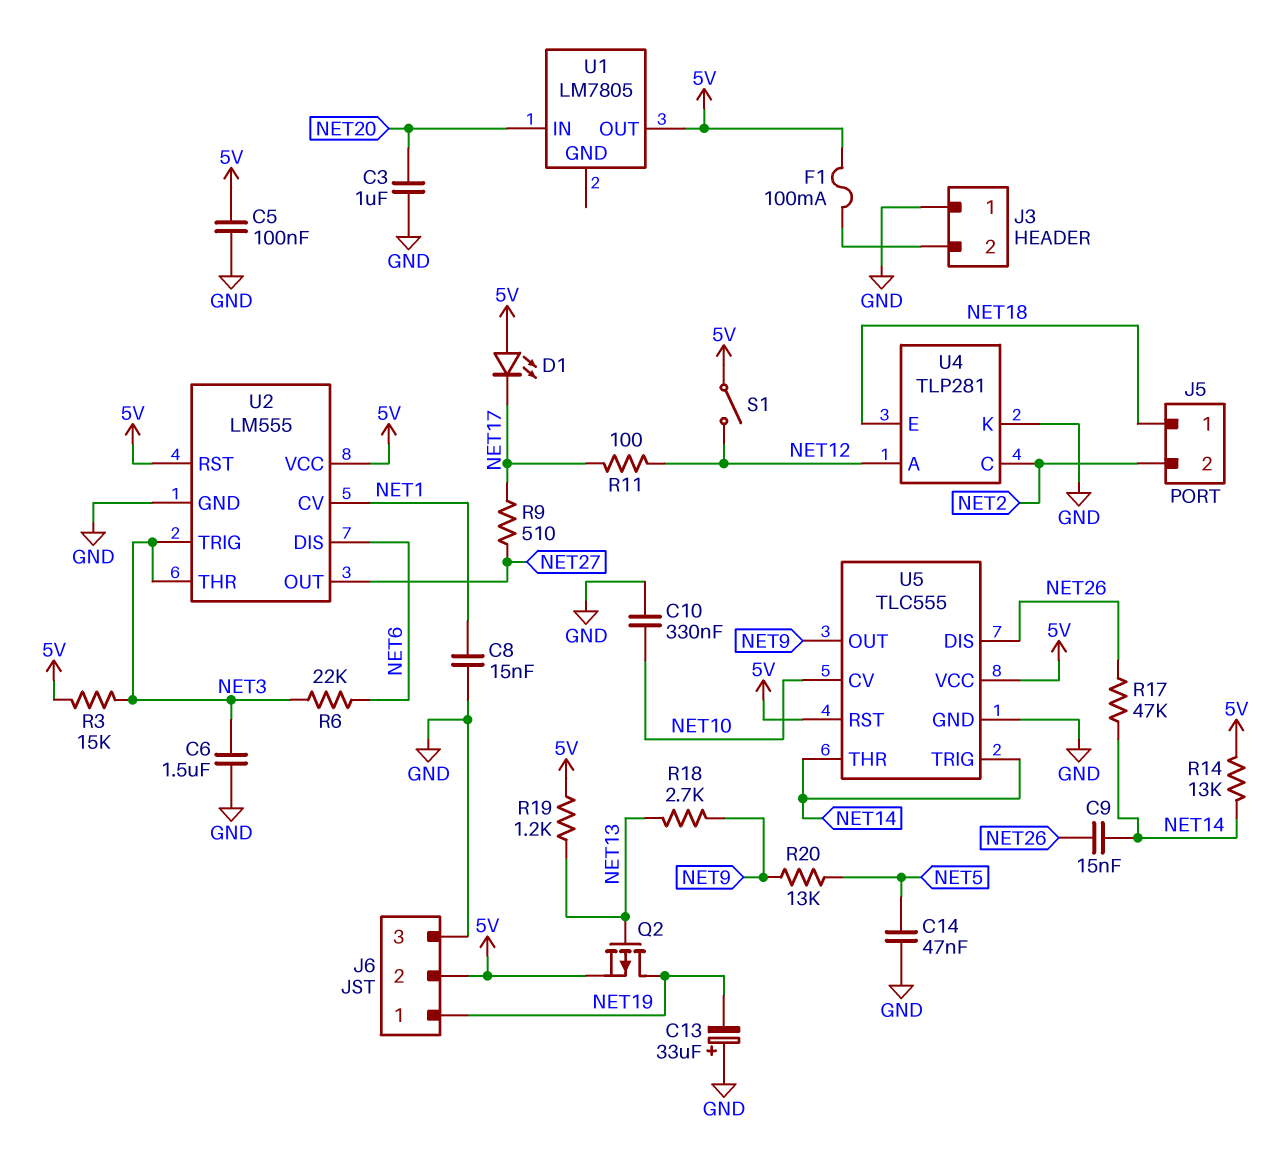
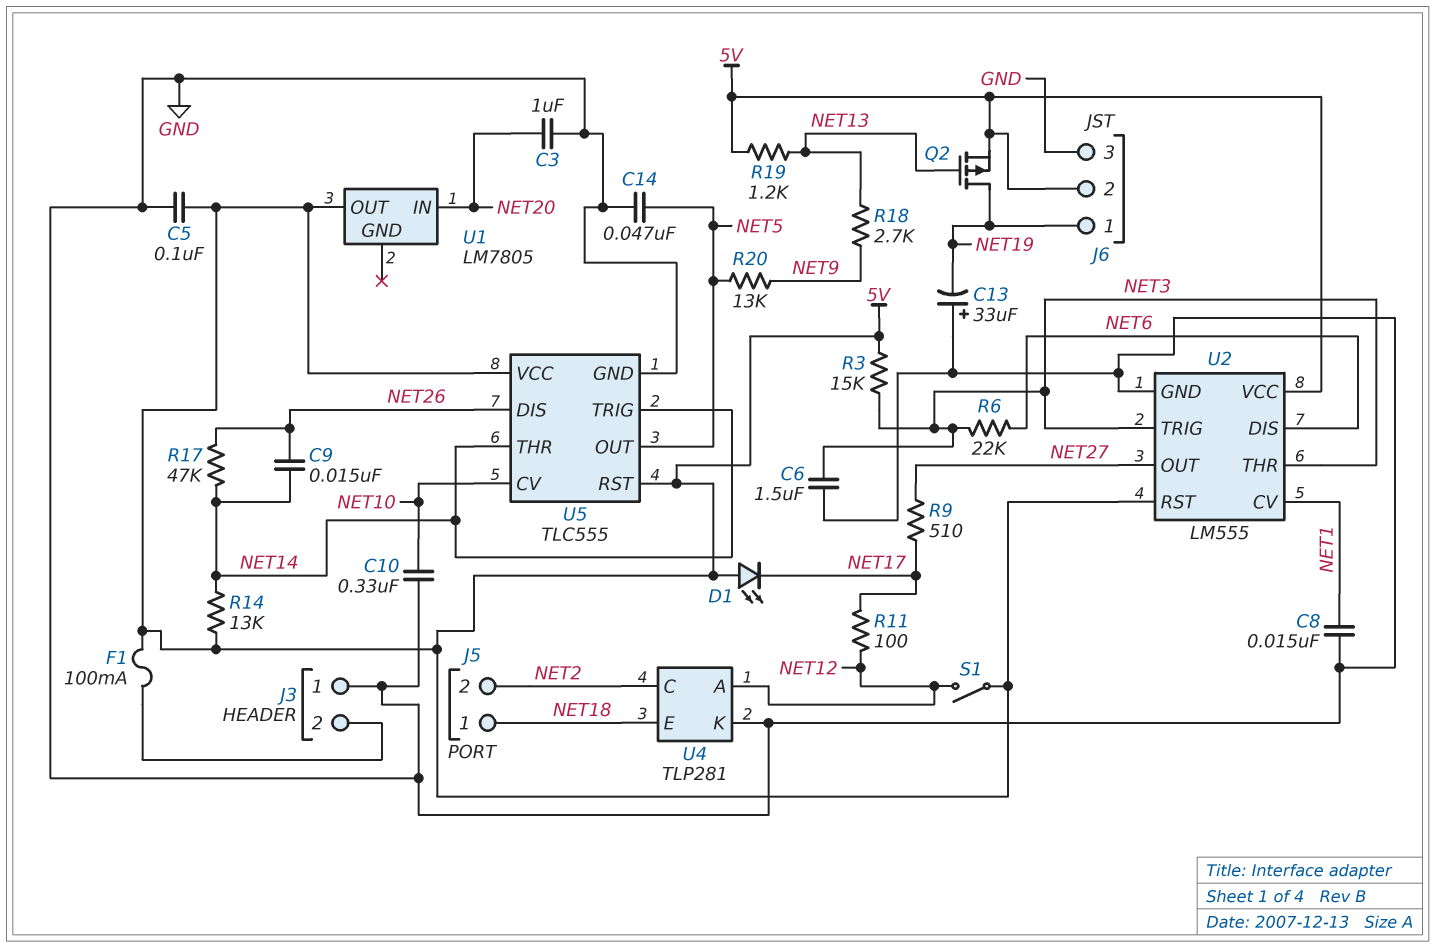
U5 pin OUT: NET9 -> NET5

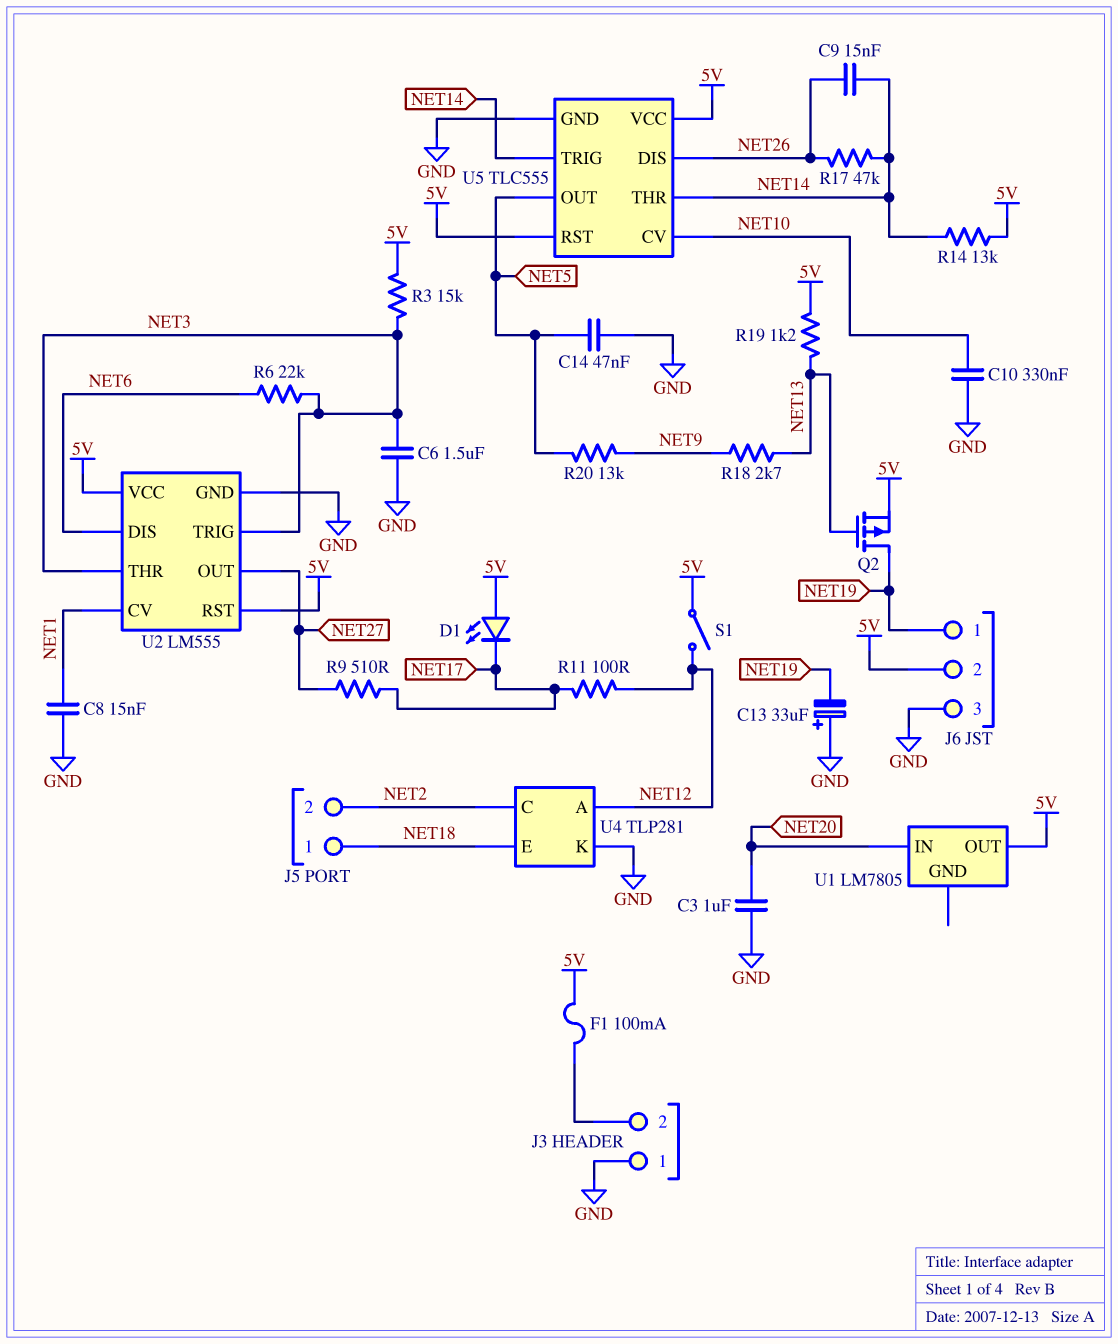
C5: 100nF (5V, GND) -> none

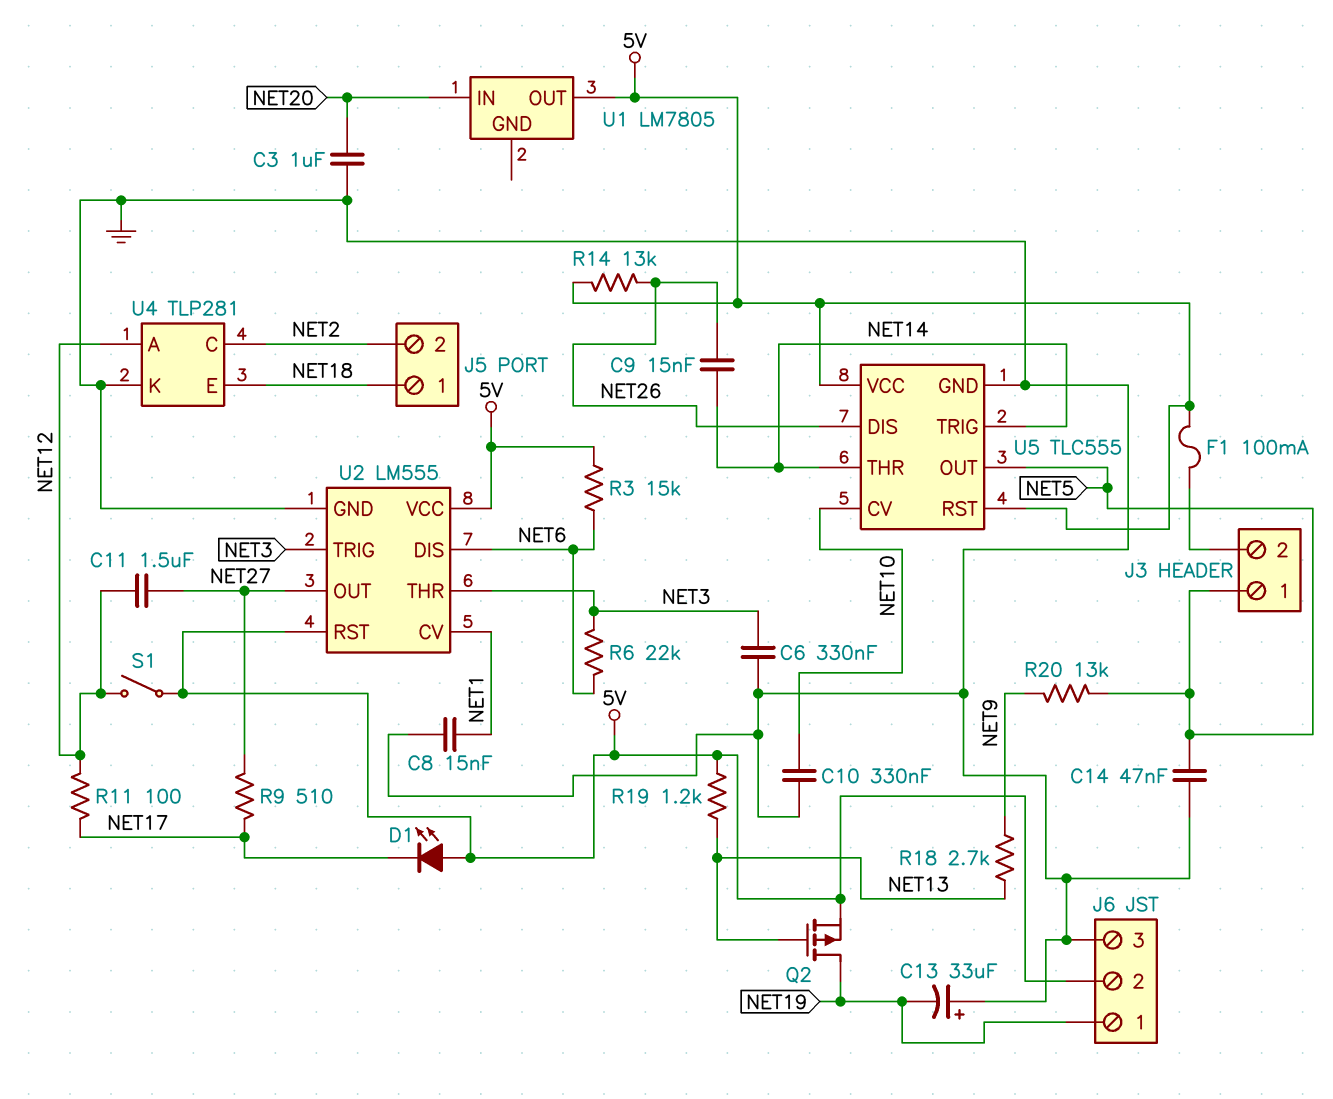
C6: 1.5uF (GND, NET3) -> 330nF (GND, NET3)
C11: none -> 1.5uF (NET12, NET27)
J3 pin 1: GND -> NET5
R3: 15k (5V, NET3) -> 15k (5V, NET6)
R14: 13k (5V, NET14) -> 13k (5V, NET26)
R17: 47k (NET14, NET26) -> none

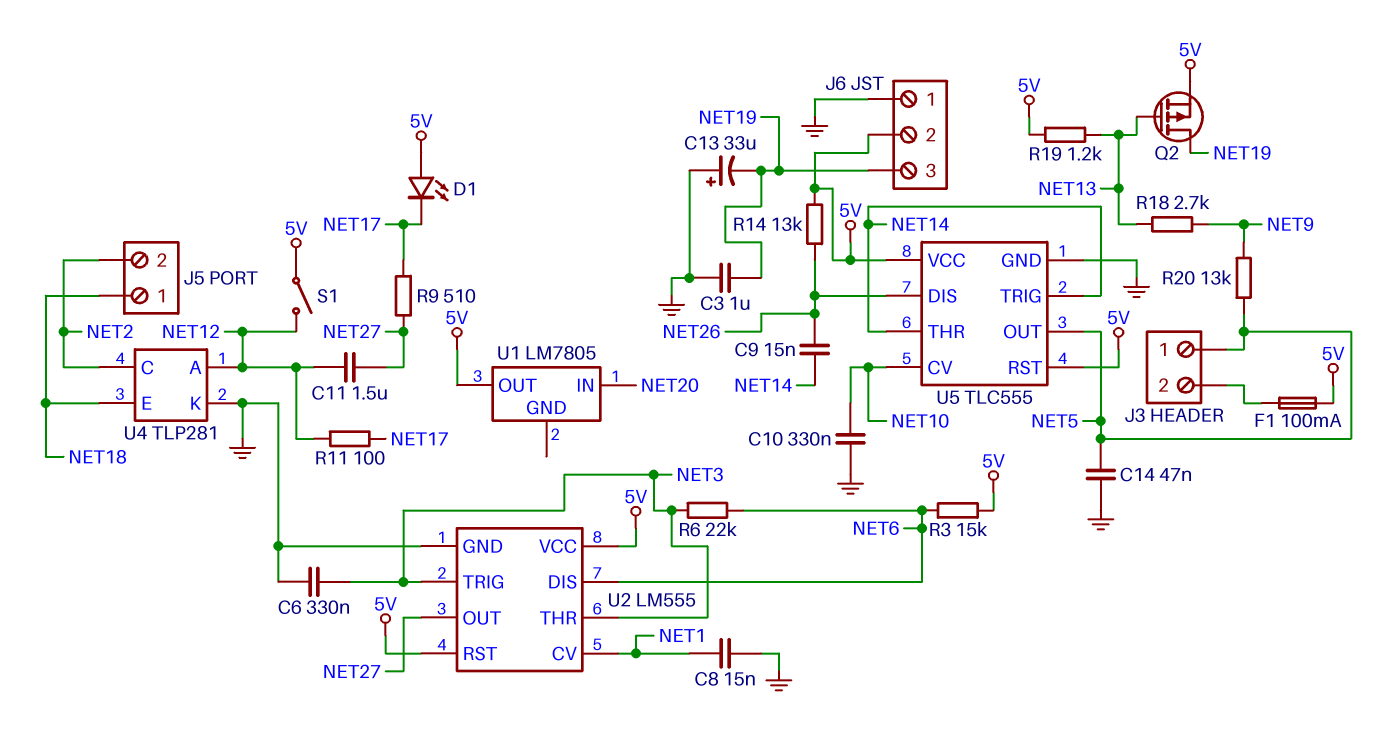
C3: 1uF (GND, NET20) -> 1uF (GND, NET19)
J6 pin 1: NET19 -> GND
J6 pin 3: GND -> NET19

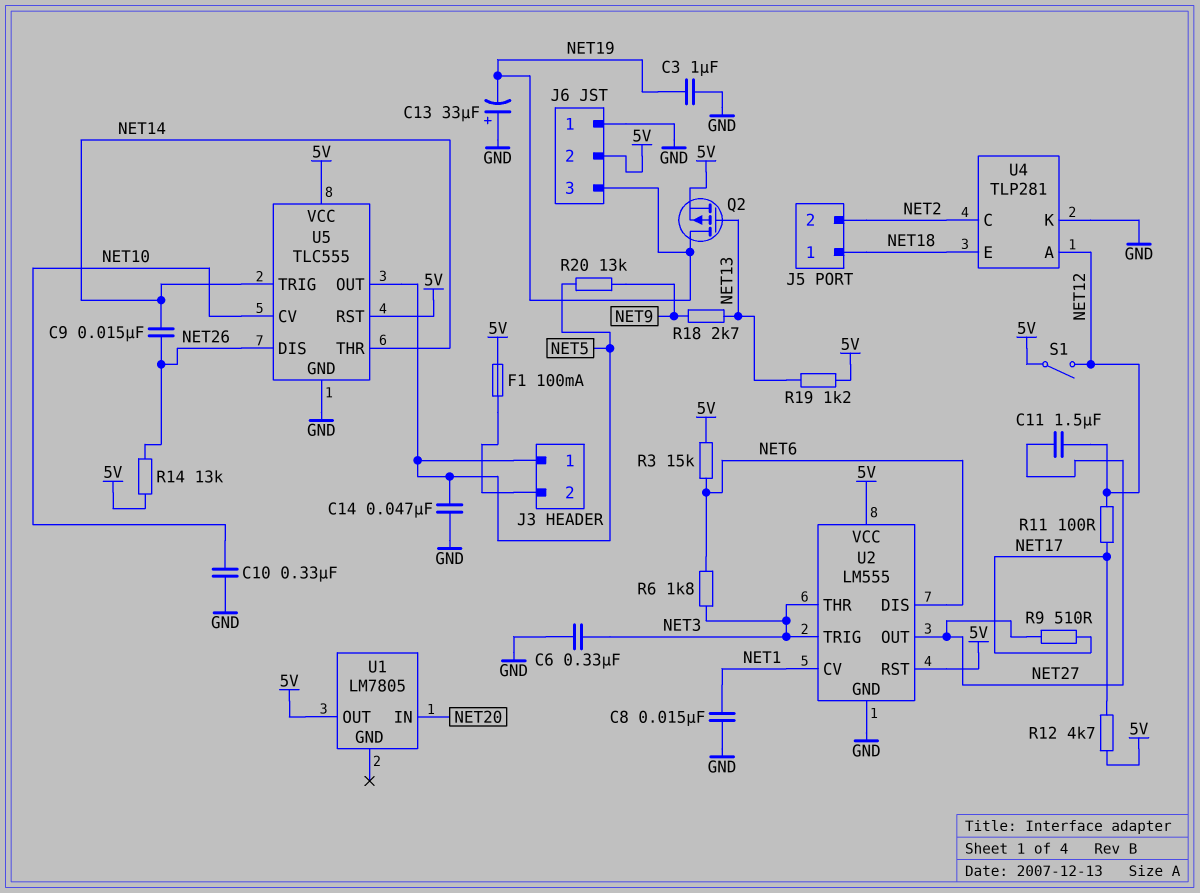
D1: LED (A 5V, K NET17) -> none
R6: 22k (NET3, NET6) -> 1.8k (NET3, NET6)
R12: none -> 4.7k (5V, NET17)

